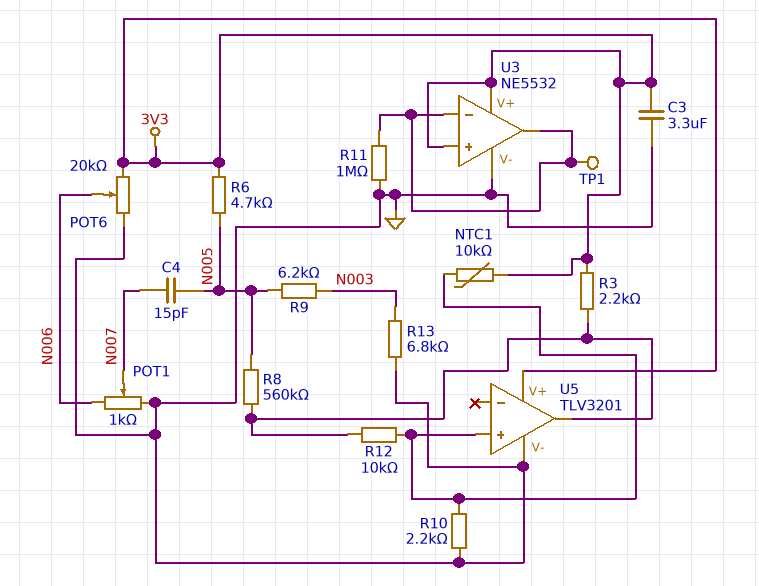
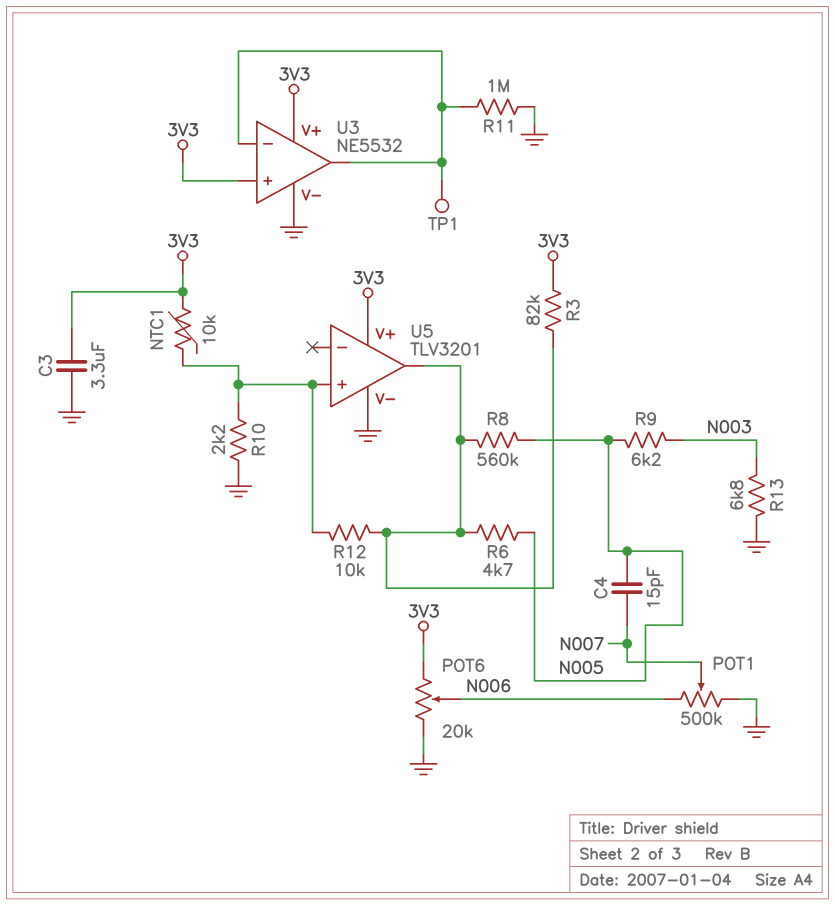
POT1: 1k (GND, N006, wiper N007) -> 500k (GND, N006, wiper N007)
R3: 2.2k (3V3, U5/out) -> 82k (3V3, U5/out)
R6: 4.7k (3V3, N005) -> 4.7k (N005, U5/out)

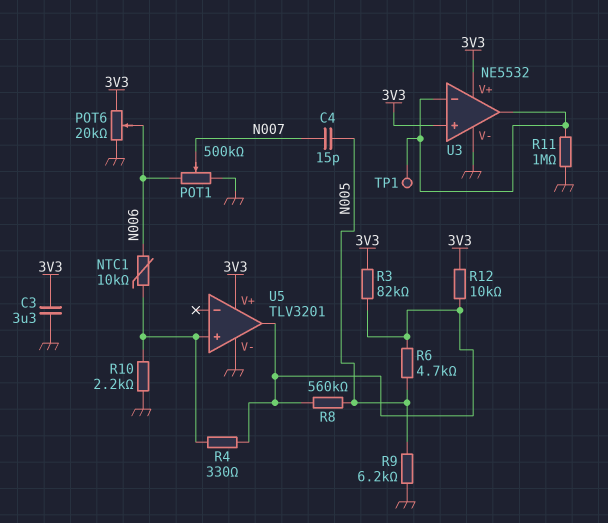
NTC1: 10k (3V3, U5/in+) -> 10k (N006, U5/in+)
R4: none -> 330 (U5/in+, U5/out)
R9: 6.2k (N003, N005) -> 6.2k (GND, N005)
R12: 10k (U5/in+, U5/out) -> 10k (3V3, U5/out)
R13: 6.8k (GND, N003) -> none

